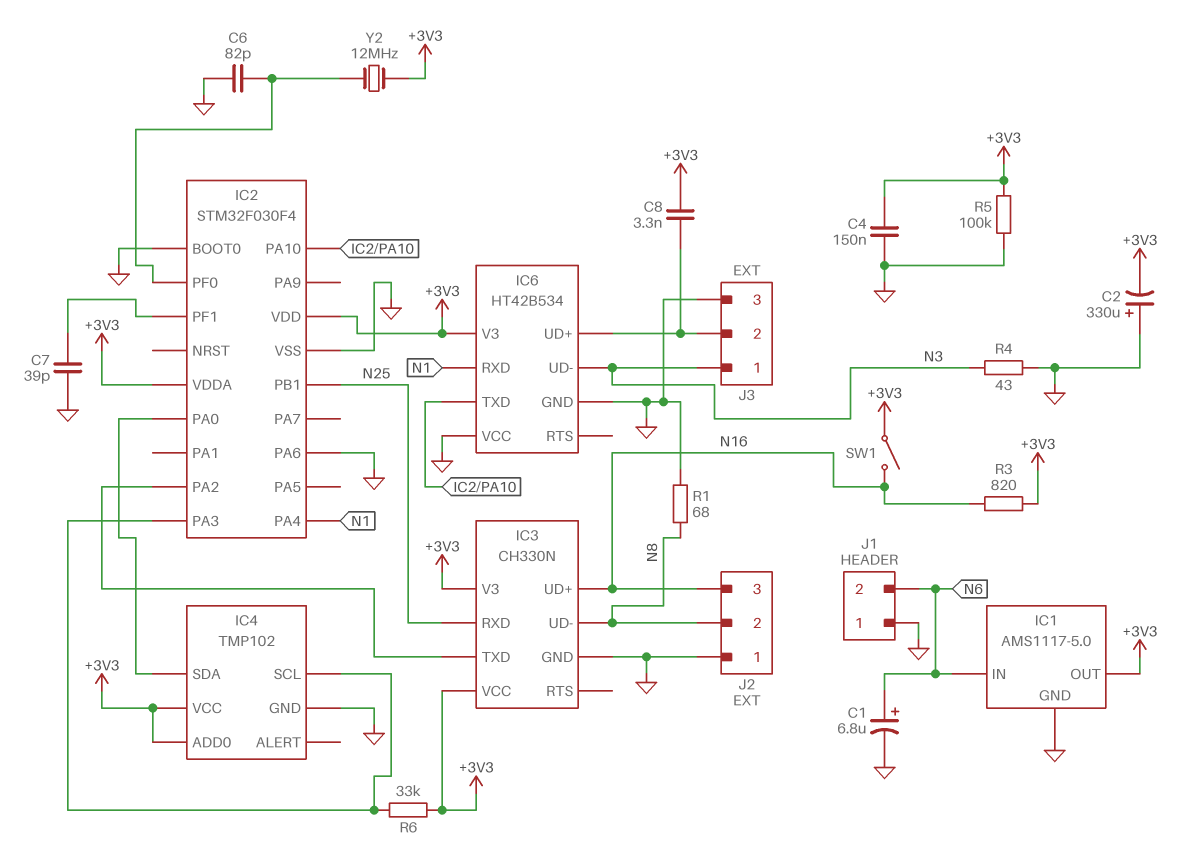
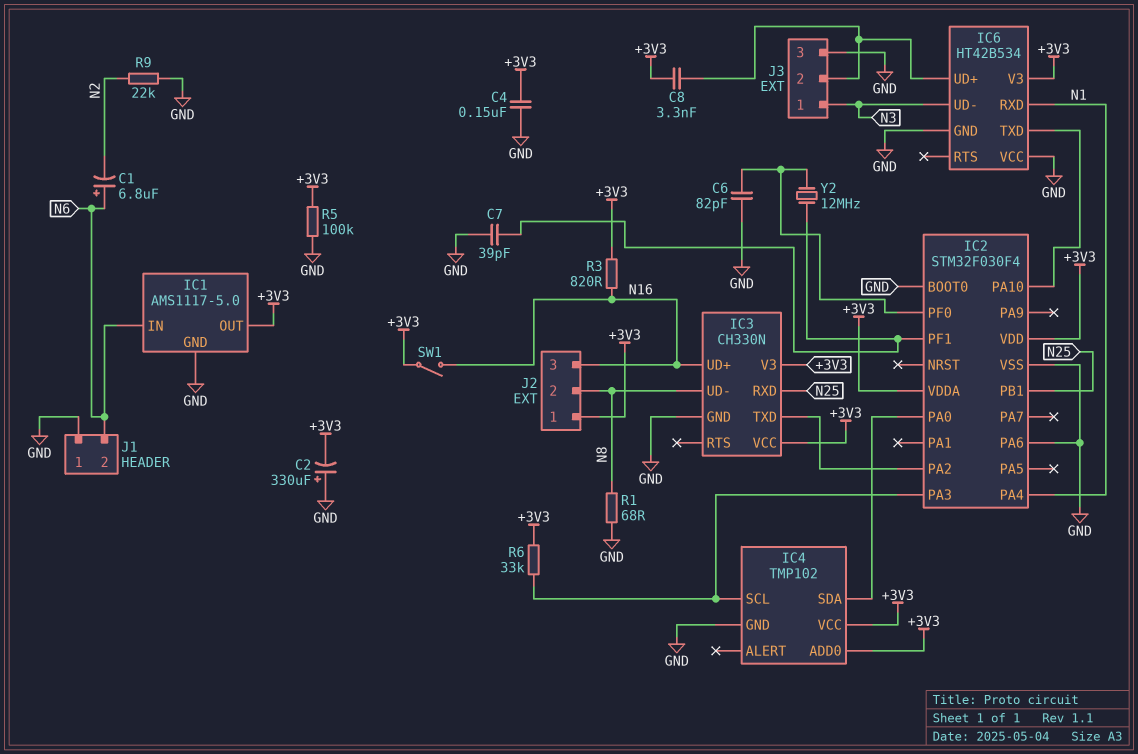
C1: 6.8uF (plus N6, minus GND) -> 6.8uF (plus N6, minus N2)
J2 pin 1: GND -> +3V3
R4: 43 (GND, N3) -> none
R9: none -> 22k (GND, N2)
Y2: 12MHz (+3V3, IC2/PF0) -> 12MHz (IC2/PF0, IC2/PF1)

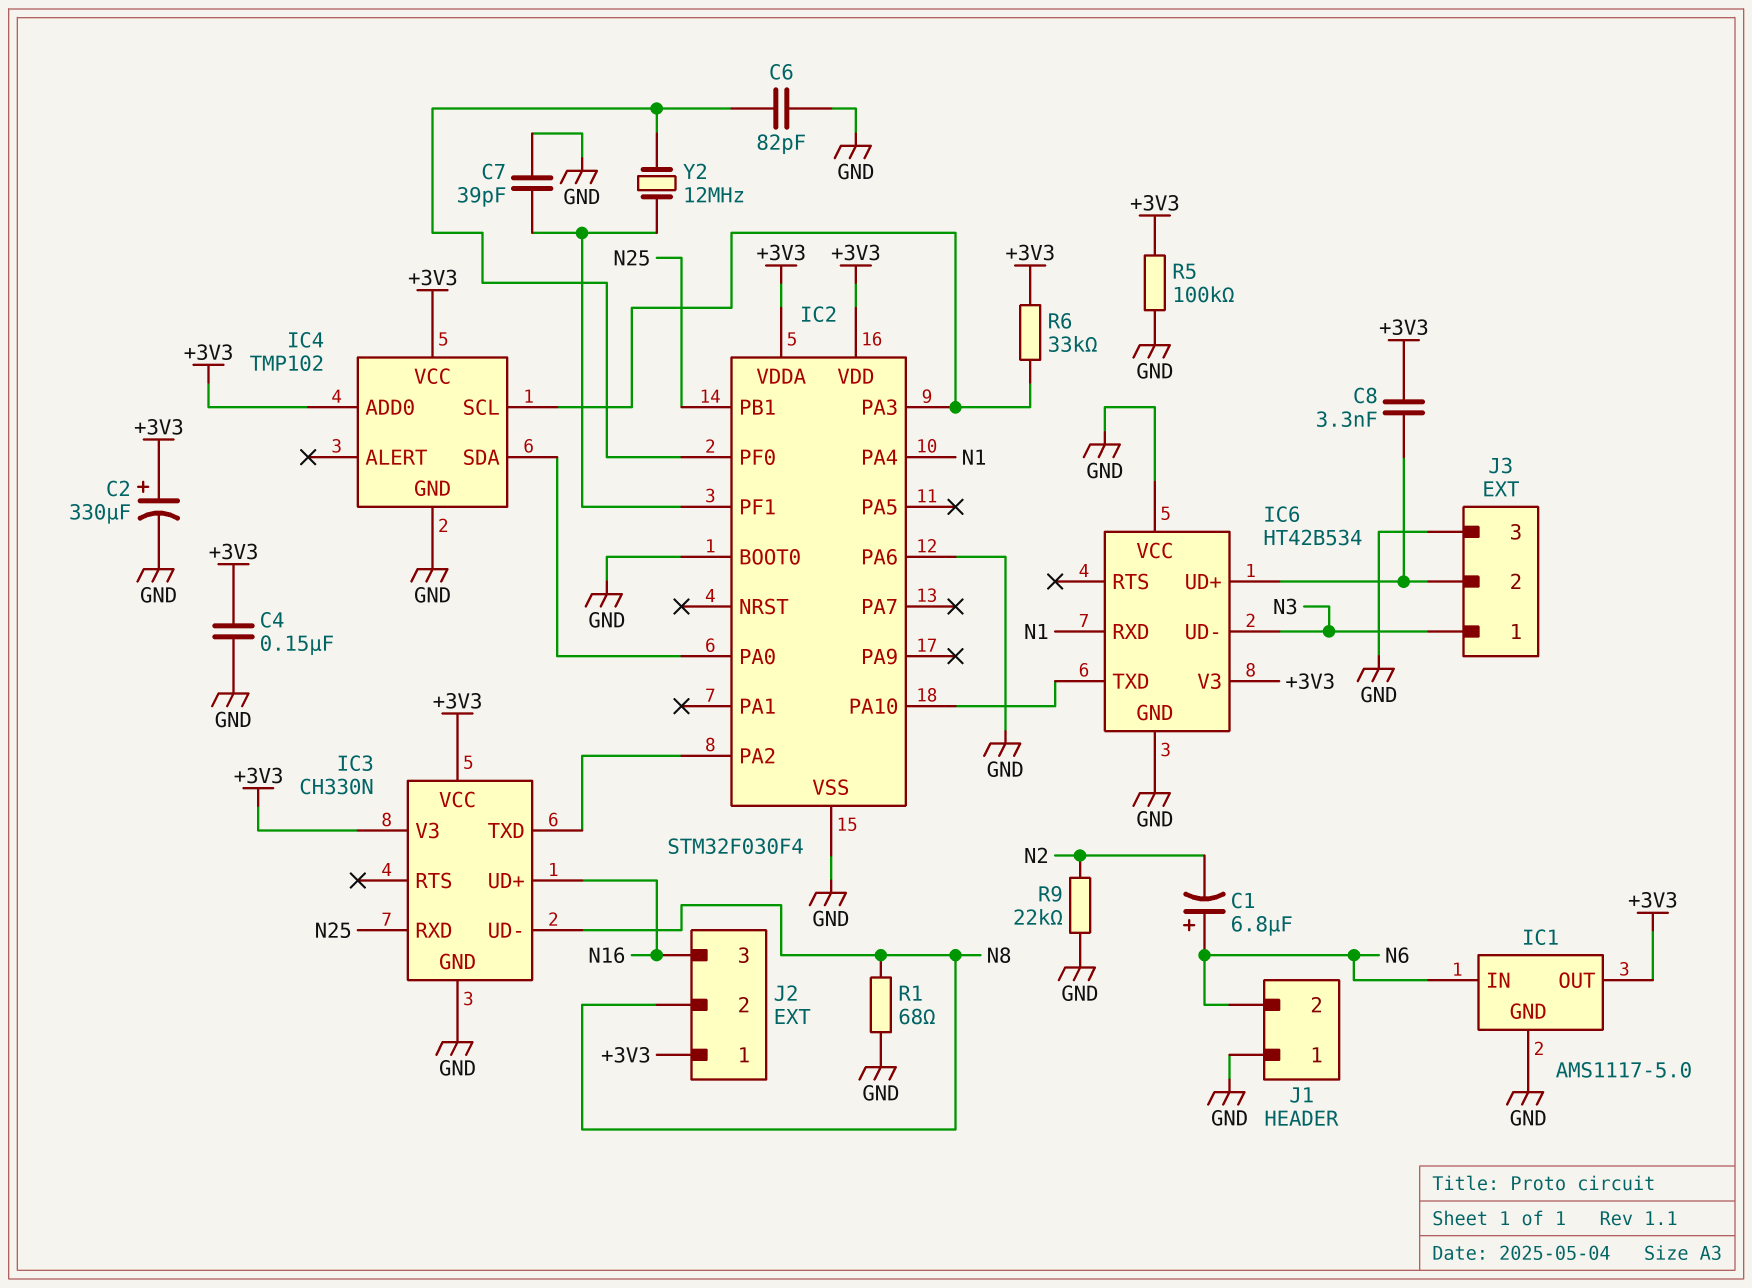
C2: 330uF (plus GND, minus +3V3) -> 330uF (plus +3V3, minus GND)
R3: 820 (+3V3, N16) -> none
SW1: switch (+3V3, N16) -> none

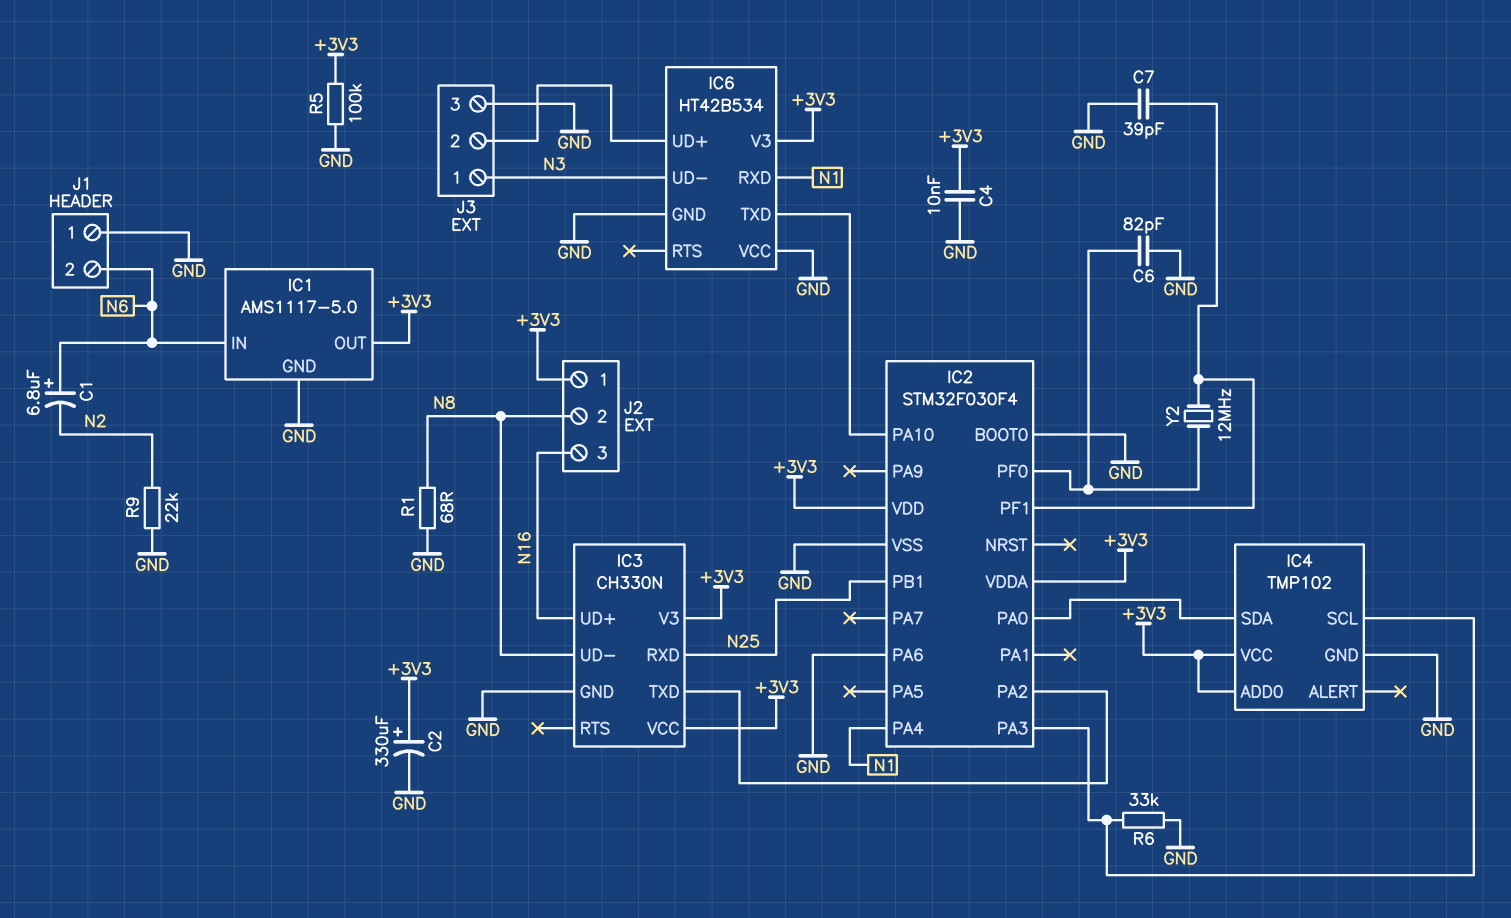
C4: 150nF (+3V3, GND) -> 10nF (+3V3, GND)
C8: 3.3nF (+3V3, IC6/UD+) -> none
R6: 33k (+3V3, IC2/PA3) -> 33k (GND, IC2/PA3)

